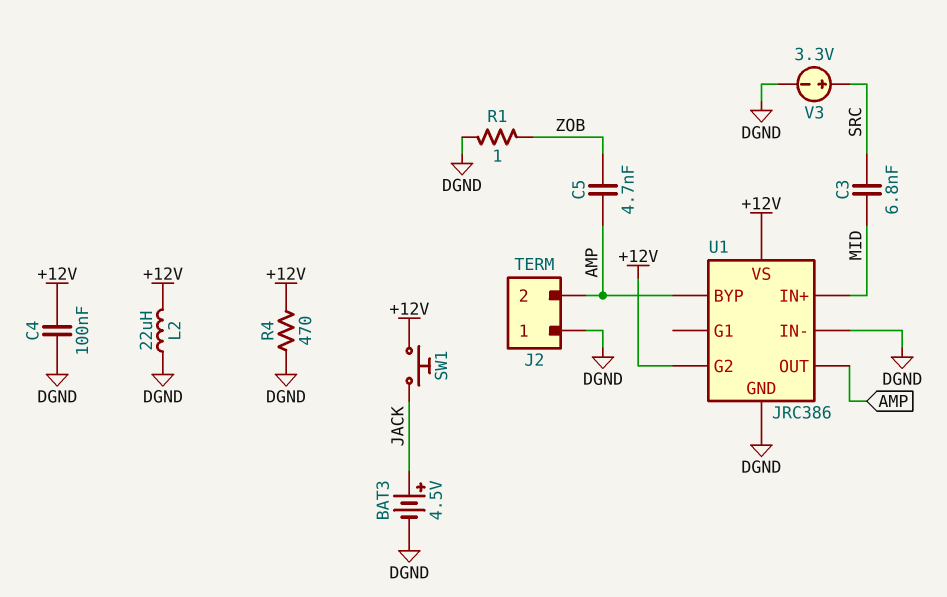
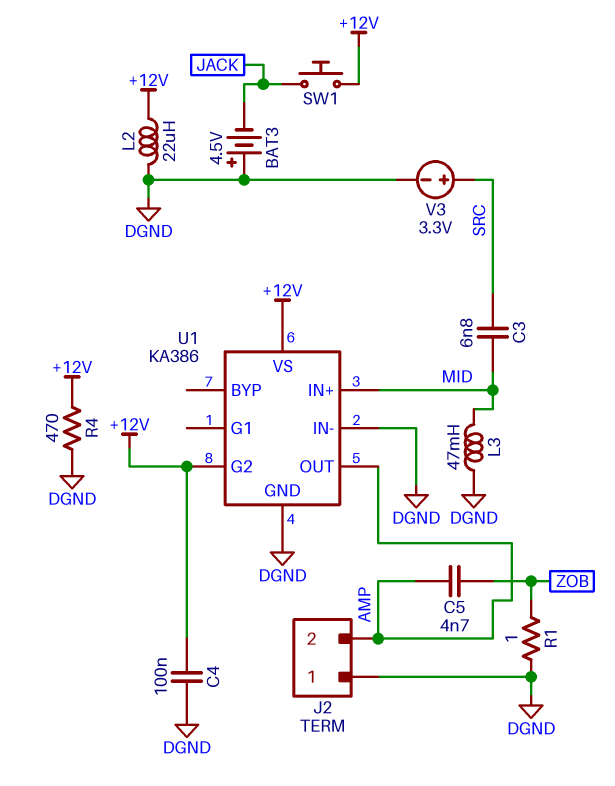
BAT3: 4.5V (plus JACK, minus DGND) -> 4.5V (plus DGND, minus JACK)
L3: none -> 47mH (DGND, MID)
U1: JRC386 -> KA386
U1 pin BYP: AMP -> none

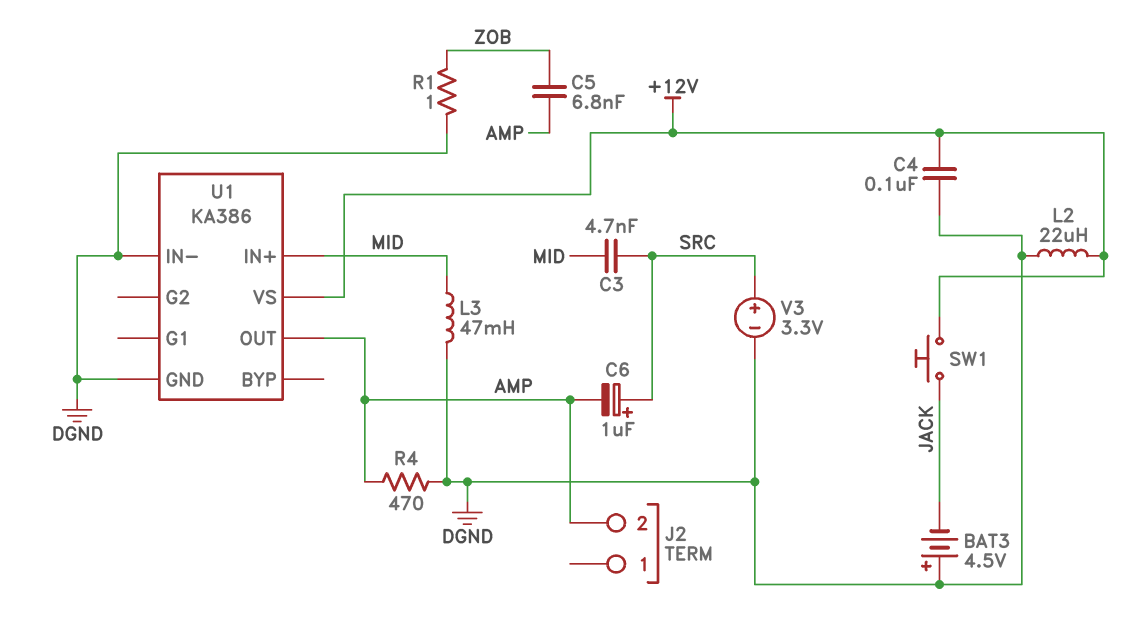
C3: 6.8nF (MID, SRC) -> 4.7nF (MID, SRC)
C5: 4.7nF (AMP, ZOB) -> 6.8nF (AMP, ZOB)
C6: none -> 1uF (plus SRC, minus AMP)
J2 pin 1: DGND -> none
R4: 470 (+12V, DGND) -> 470 (AMP, DGND)
U1 pin G2: +12V -> none

